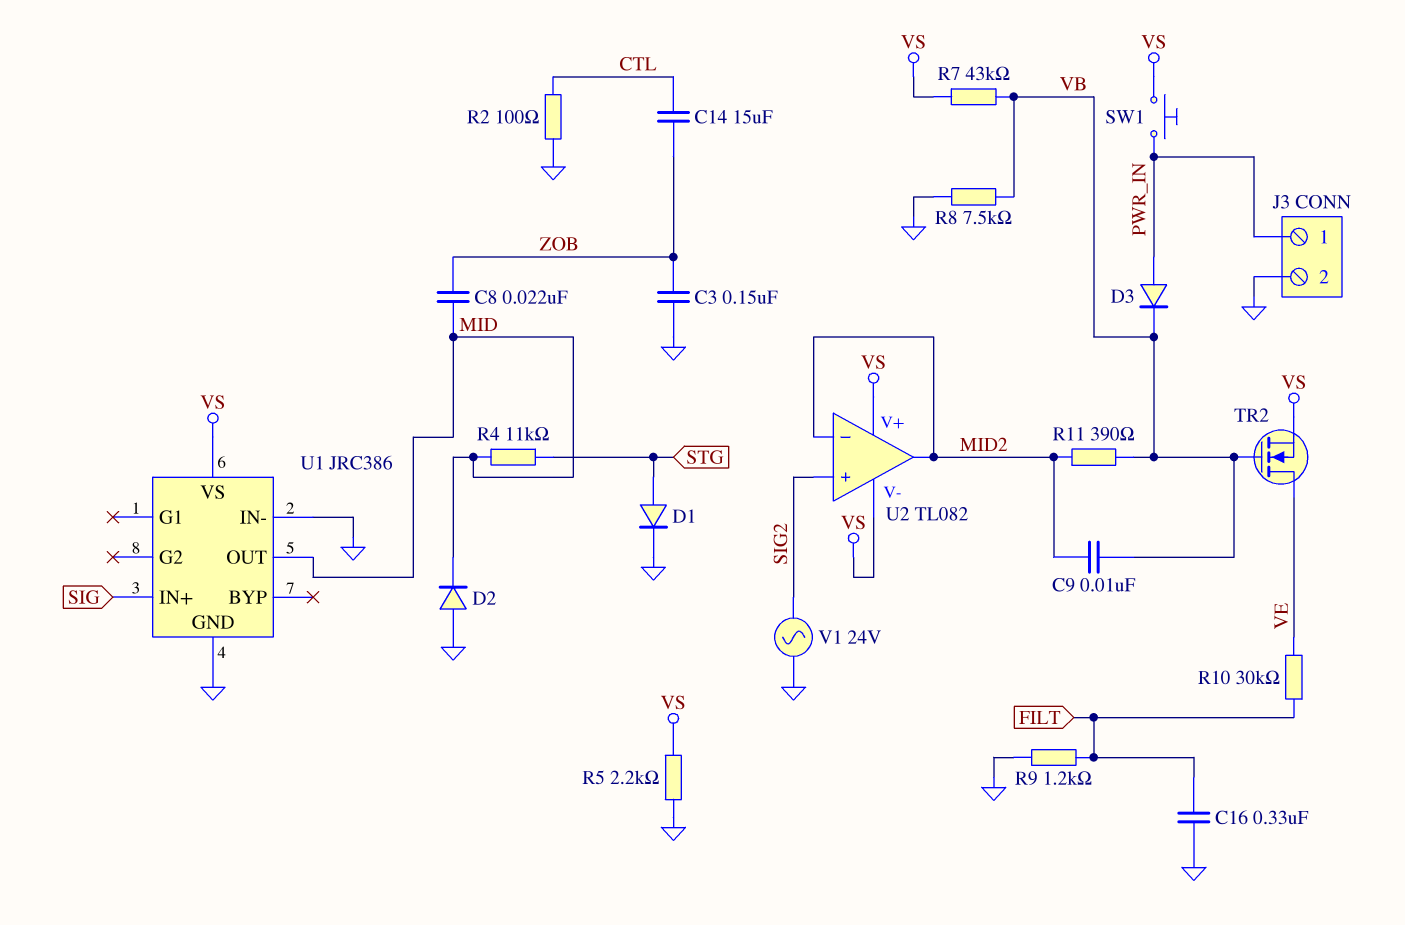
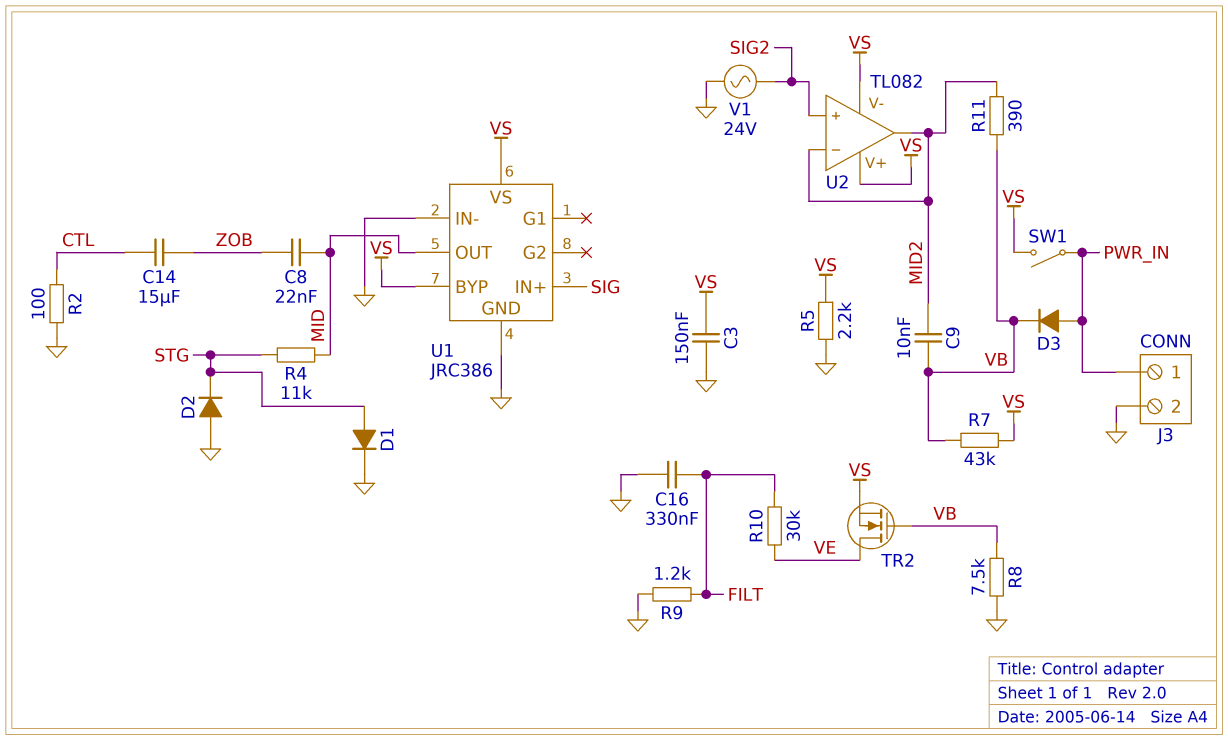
C3: 150nF (GND, ZOB) -> 150nF (GND, VS)
D2: diode (A GND, K MID) -> diode (A GND, K STG)
SW1: button (PWR_IN, VS) -> switch (PWR_IN, VS)
U1 pin BYP: none -> VS

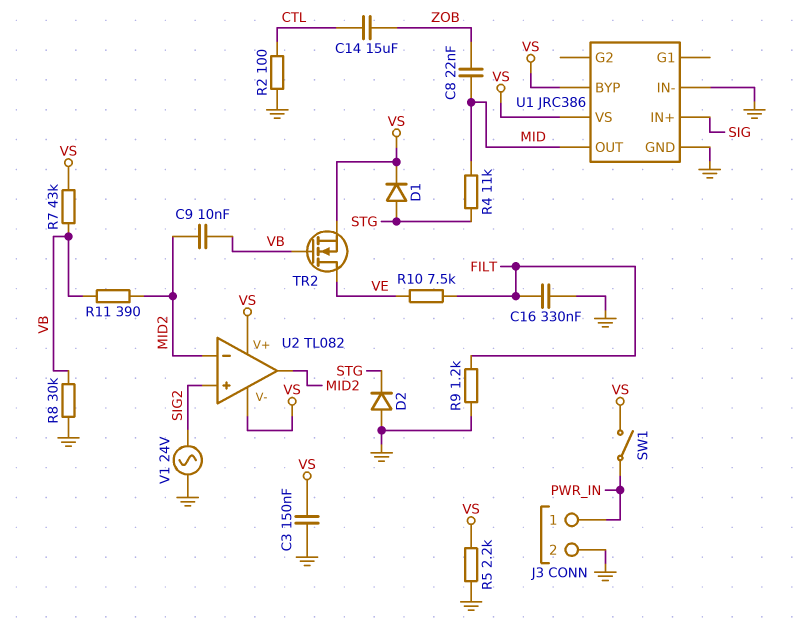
D1: diode (A STG, K GND) -> diode (A STG, K VS)
D3: diode (A PWR_IN, K VB) -> none
R8: 7.5k (GND, VB) -> 30k (GND, VB)
R10: 30k (FILT, VE) -> 7.5k (FILT, VE)

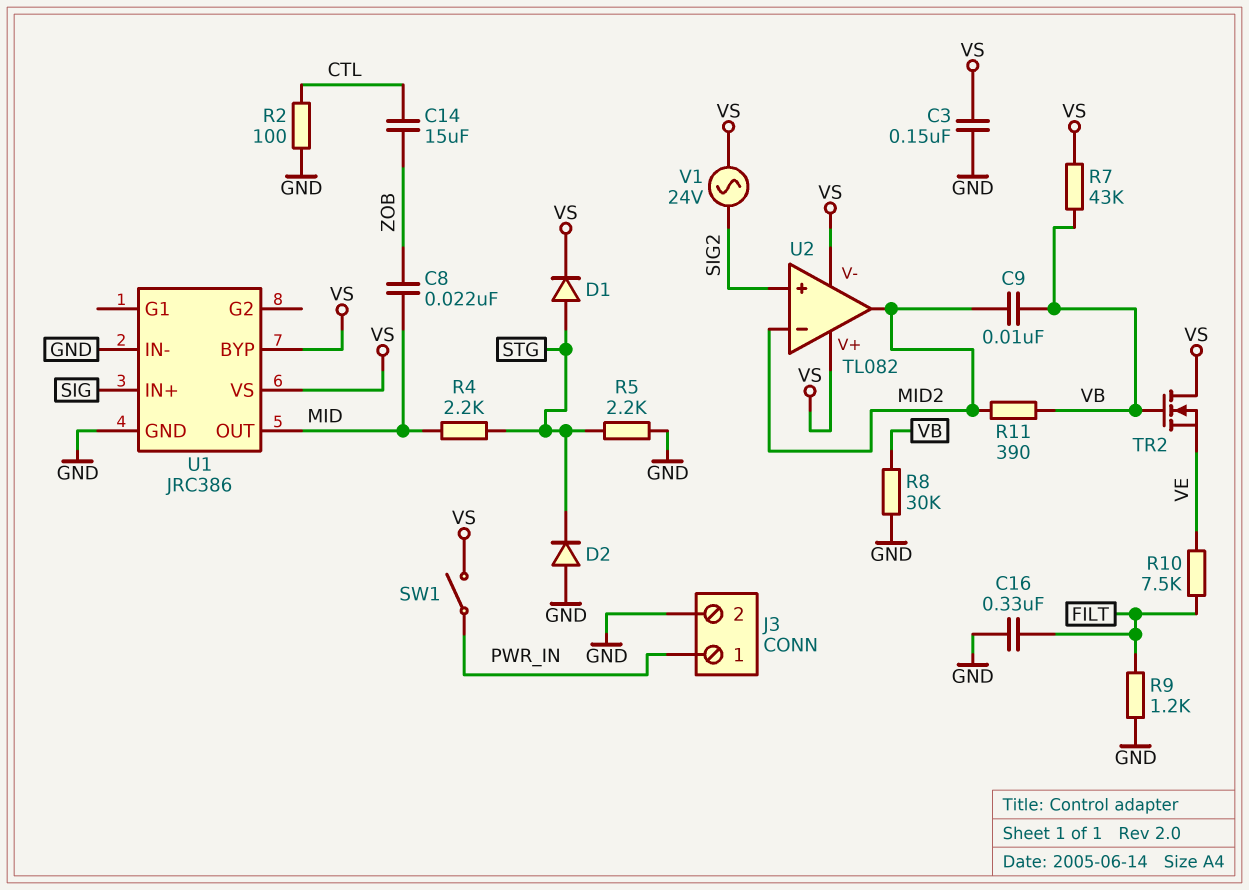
R4: 11k (MID, STG) -> 2.2k (MID, STG)
R5: 2.2k (GND, VS) -> 2.2k (GND, STG)
TR2: NMOS (G VB, D VE, S VS) -> NMOS (G VB, D VS, S VE)
V1: AC 24V (GND, SIG2) -> AC 24V (SIG2, VS)

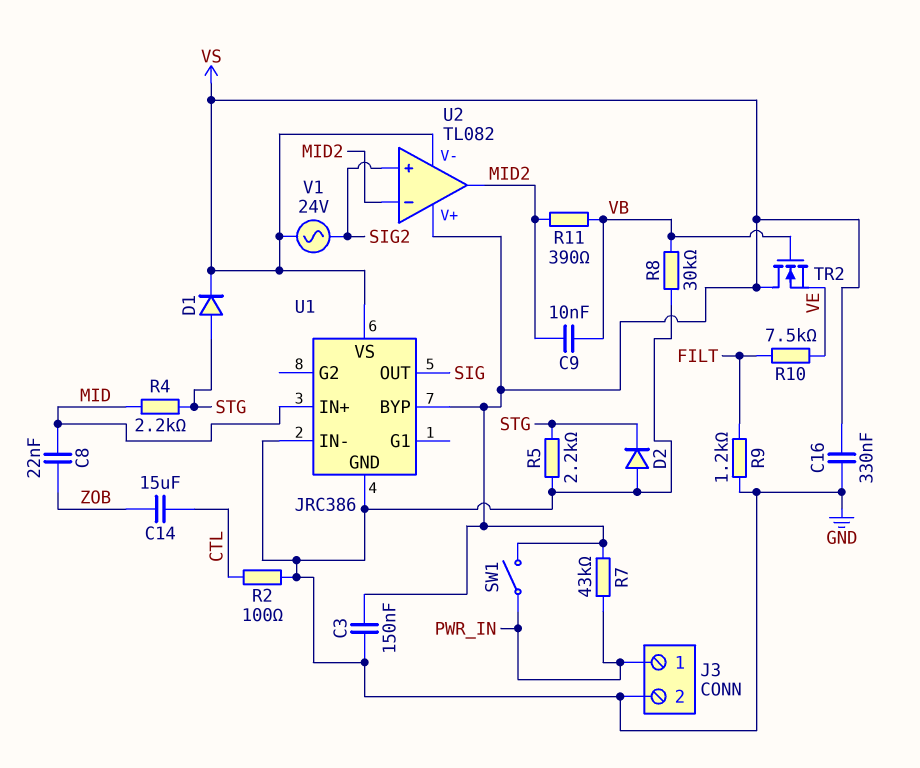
C16: 330nF (FILT, GND) -> 330nF (GND, VS)
R7: 43k (VB, VS) -> 43k (PWR_IN, VS)
U1 pin IN+: SIG -> MID
U1 pin OUT: MID -> SIG

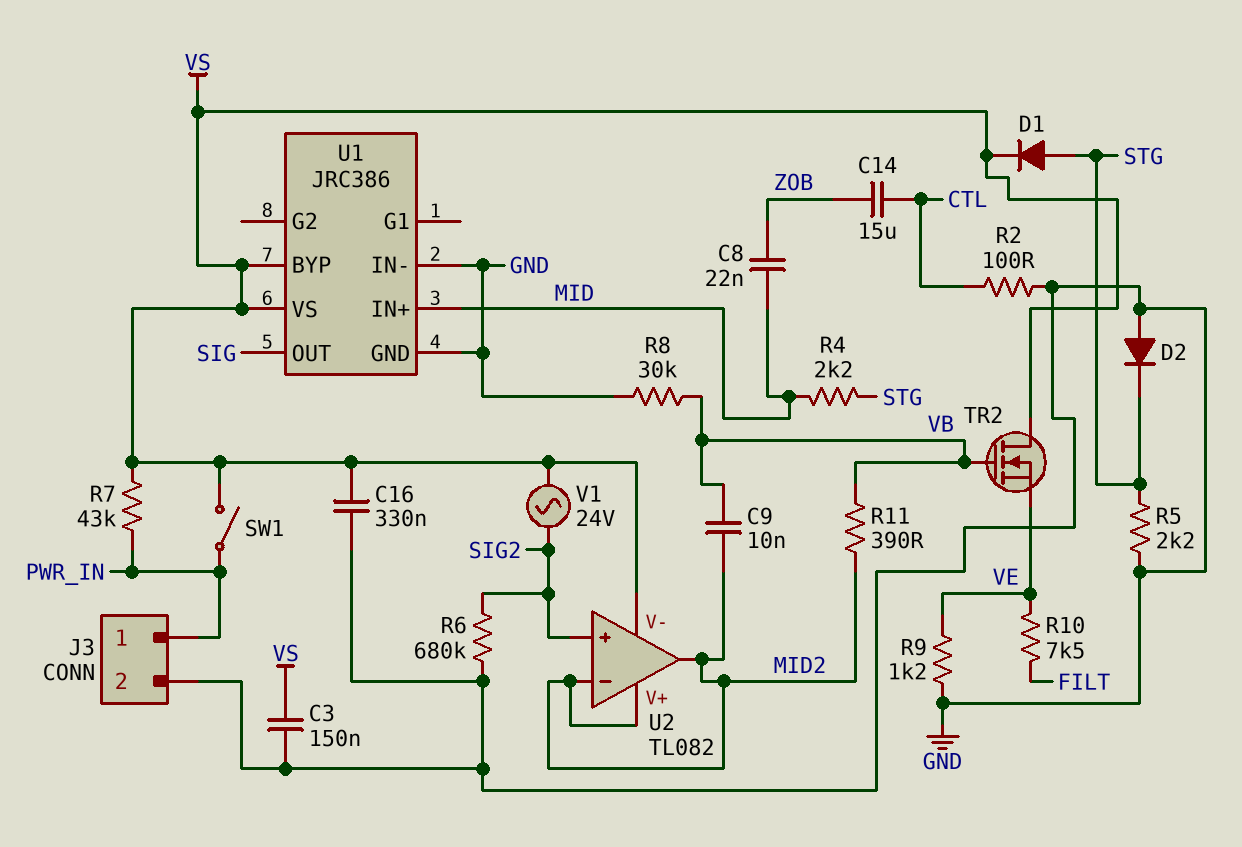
R6: none -> 680k (GND, SIG2)
R9: 1.2k (FILT, GND) -> 1.2k (GND, VE)
U2 pin V+: VS -> MID2

